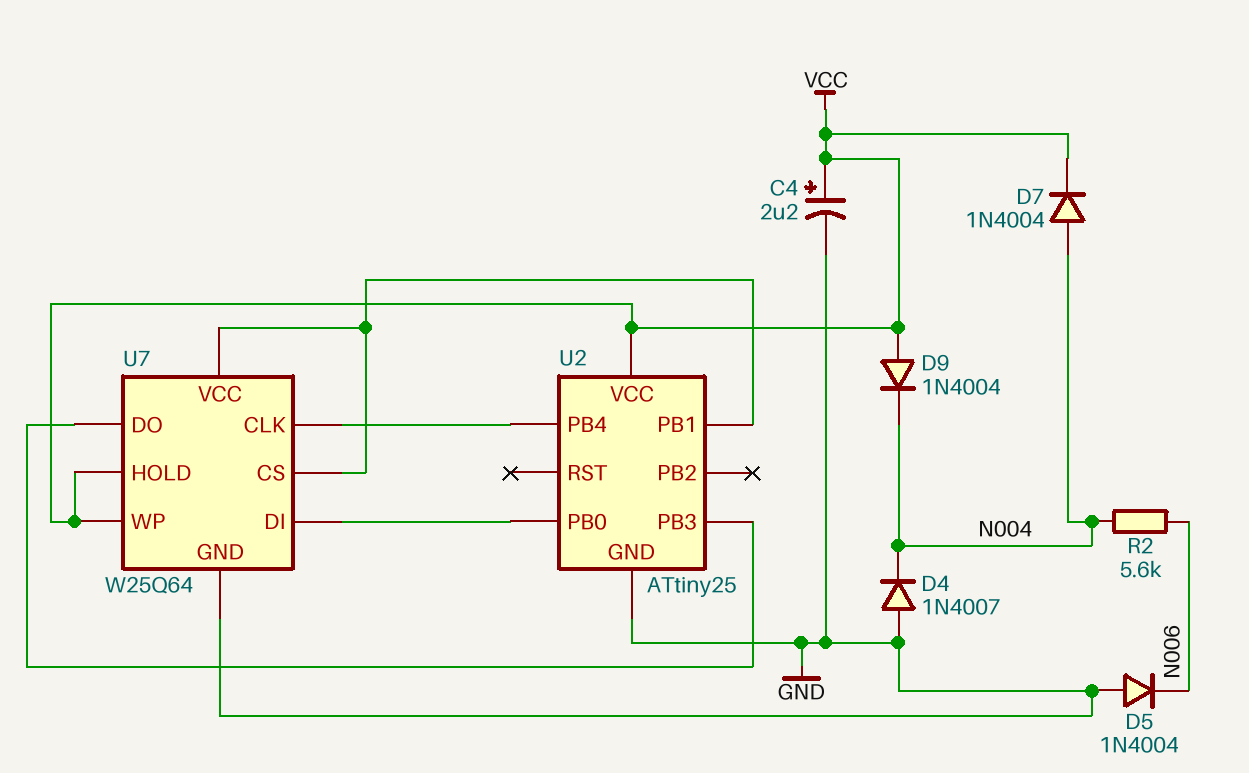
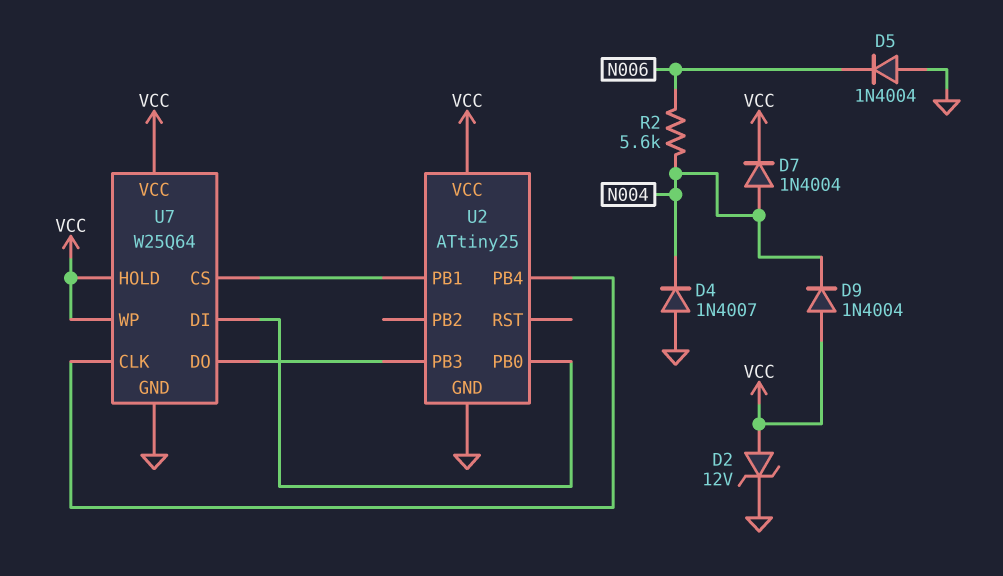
C4: 2.2uF (plus VCC, minus GND) -> none
D2: none -> zener 12V (A VCC, K GND)
U7 pin VCC: U2/PB1 -> VCC

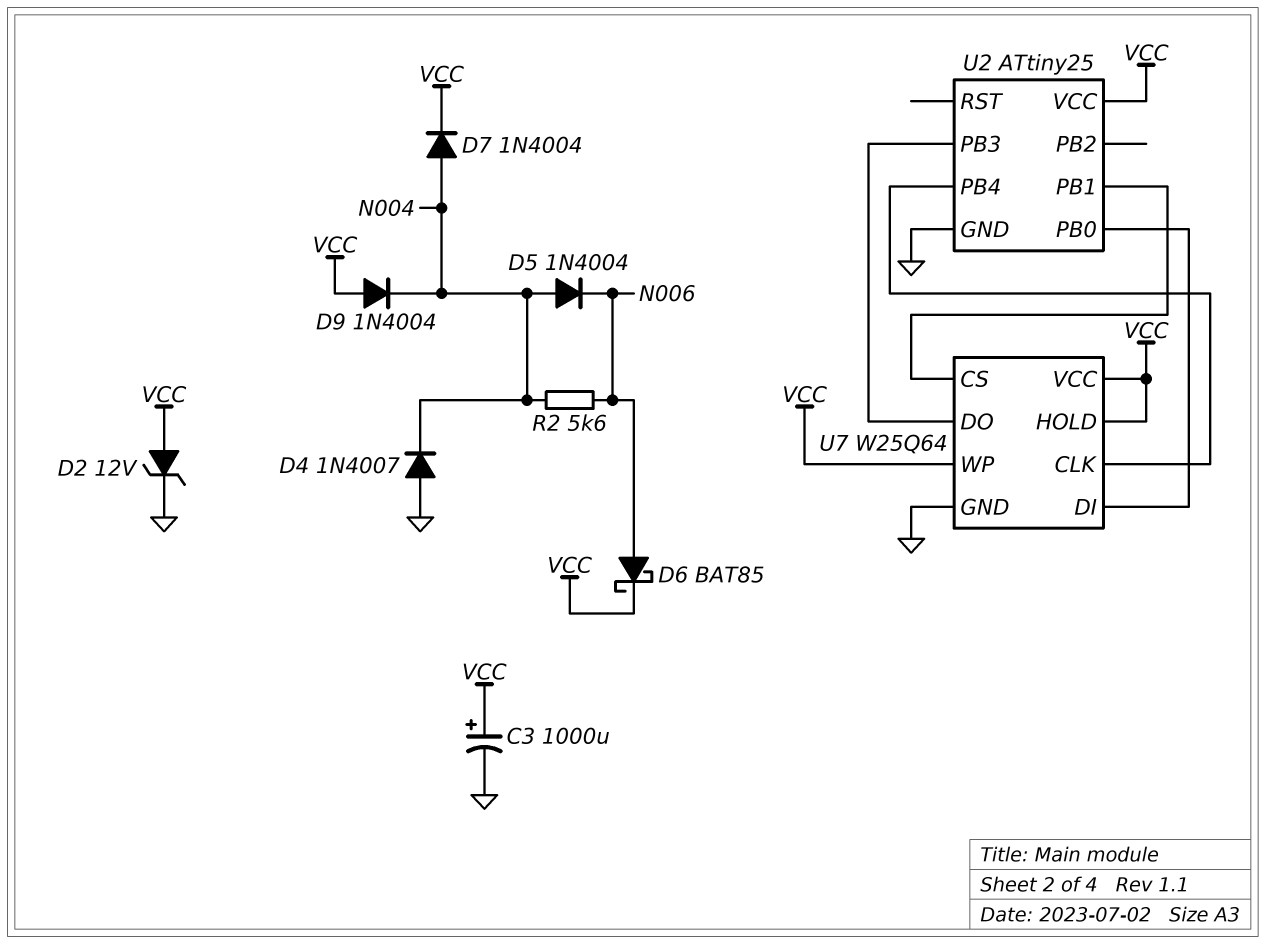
C3: none -> 1000uF (plus VCC, minus GND)
D5: diode 1N4004 (A GND, K N006) -> diode 1N4004 (A N004, K N006)
D6: none -> schottky BAT85 (A N006, K VCC)

